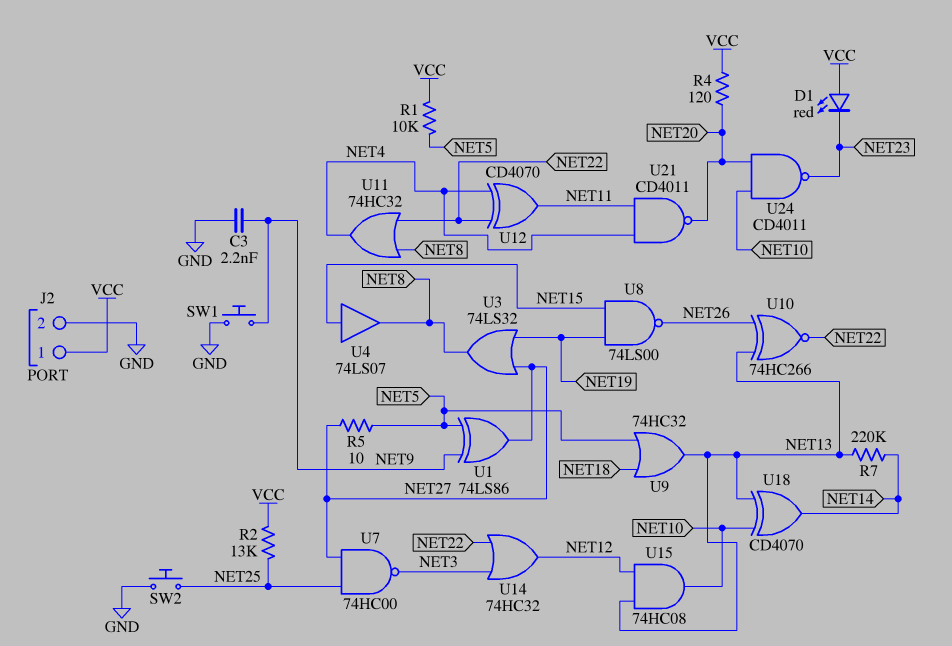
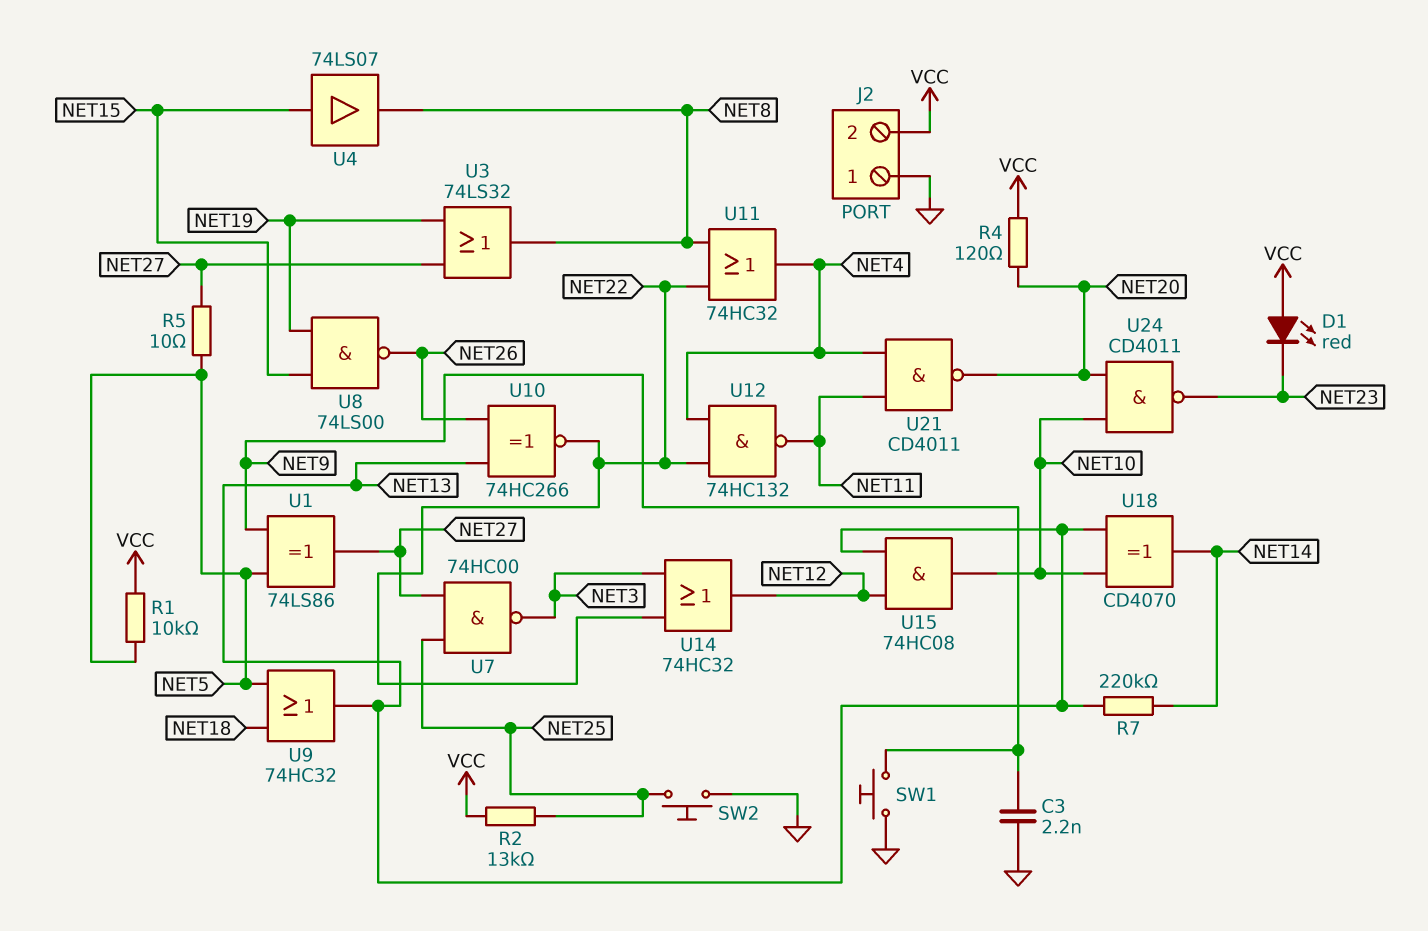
J2 pin 1: VCC -> GND
J2 pin 2: GND -> VCC
U12: XOR CD4070 (in NET4, in NET22, out NET11) -> NAND 74HC132 (in NET4, in NET22, out NET11)

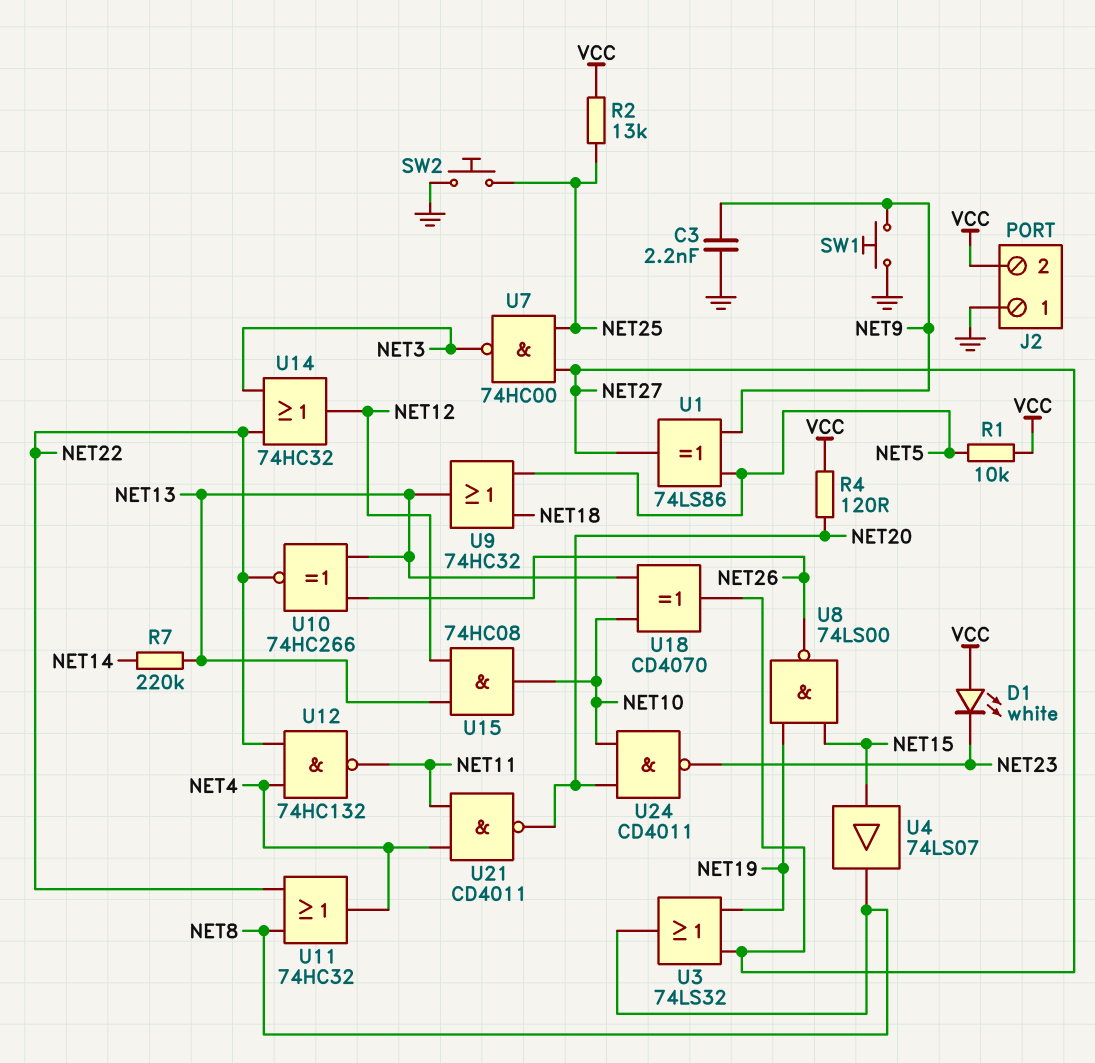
D1: LED red (A VCC, K NET23) -> LED white (A VCC, K NET23)
R5: 10 (NET5, NET27) -> none
U18: XOR CD4070 (in NET10, in NET13, out NET14) -> XOR CD4070 (in NET10, in NET13, out NET27)

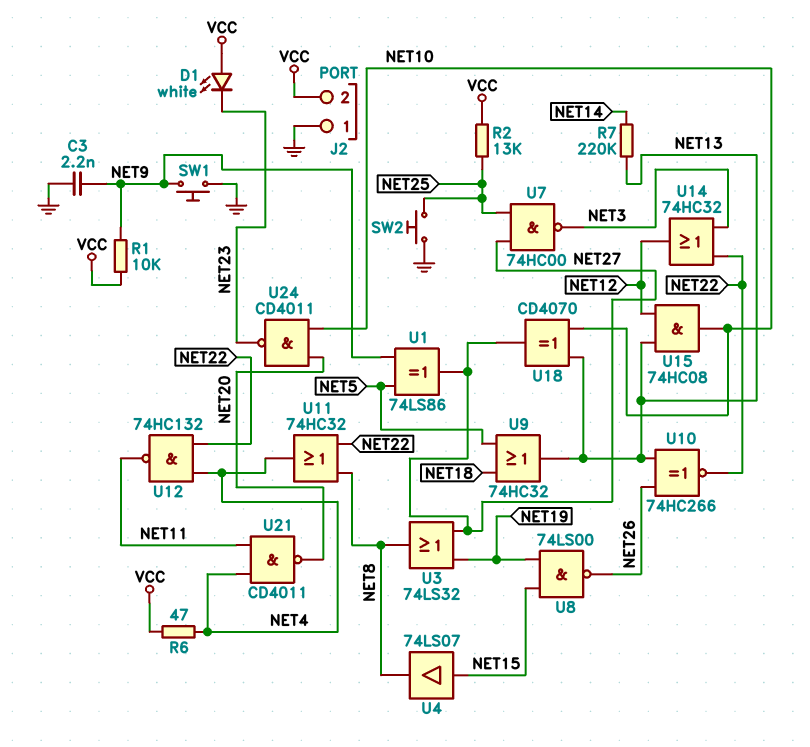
R1: 10k (NET5, VCC) -> 10k (NET9, VCC)
R4: 120 (NET20, VCC) -> none
R6: none -> 47 (NET4, VCC)

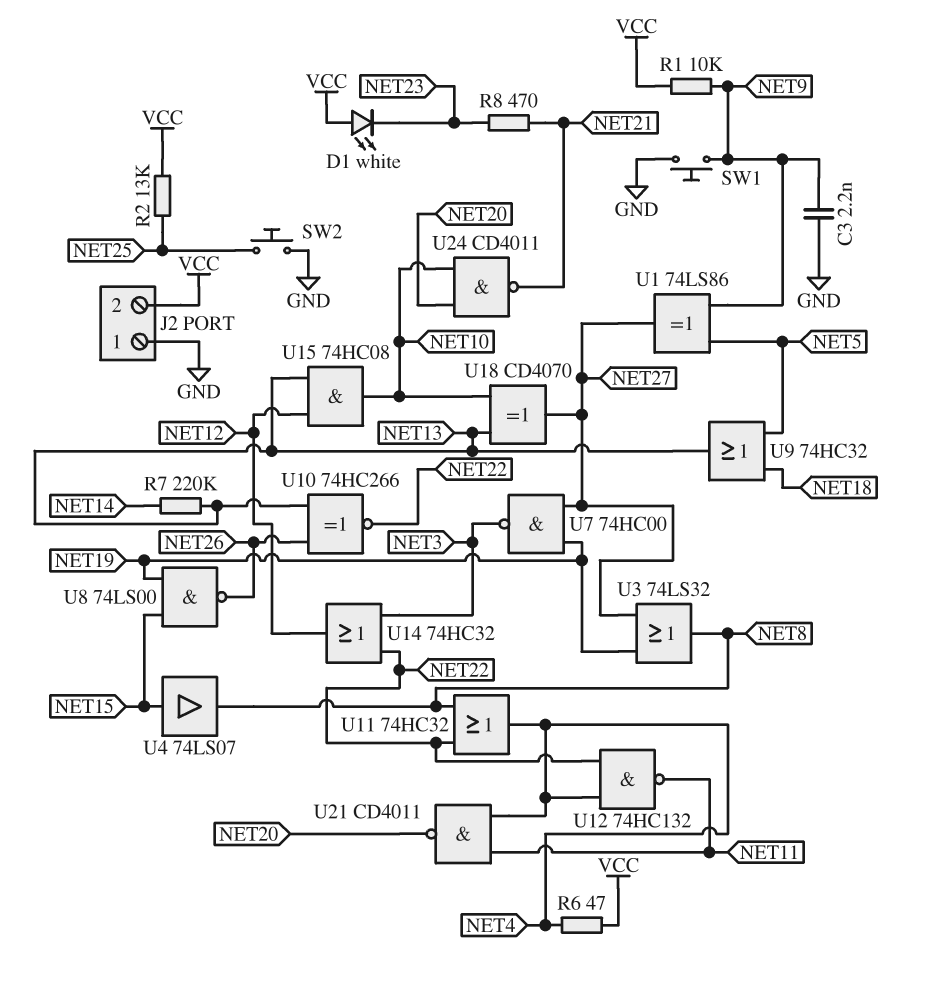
R8: none -> 470 (NET21, NET23)
U7: NAND 74HC00 (in NET25, in NET27, out NET3) -> NAND 74HC00 (in NET19, in NET27, out NET3)
U24: NAND CD4011 (in NET10, in NET20, out NET23) -> NAND CD4011 (in NET10, in NET20, out NET21)

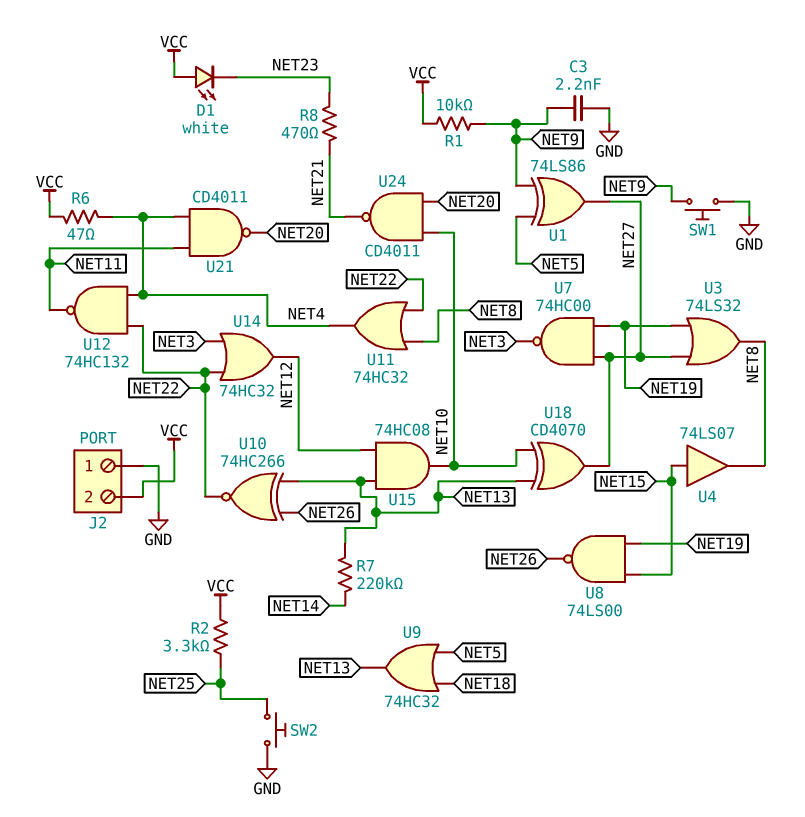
R2: 13k (NET25, VCC) -> 3.3k (NET25, VCC)

